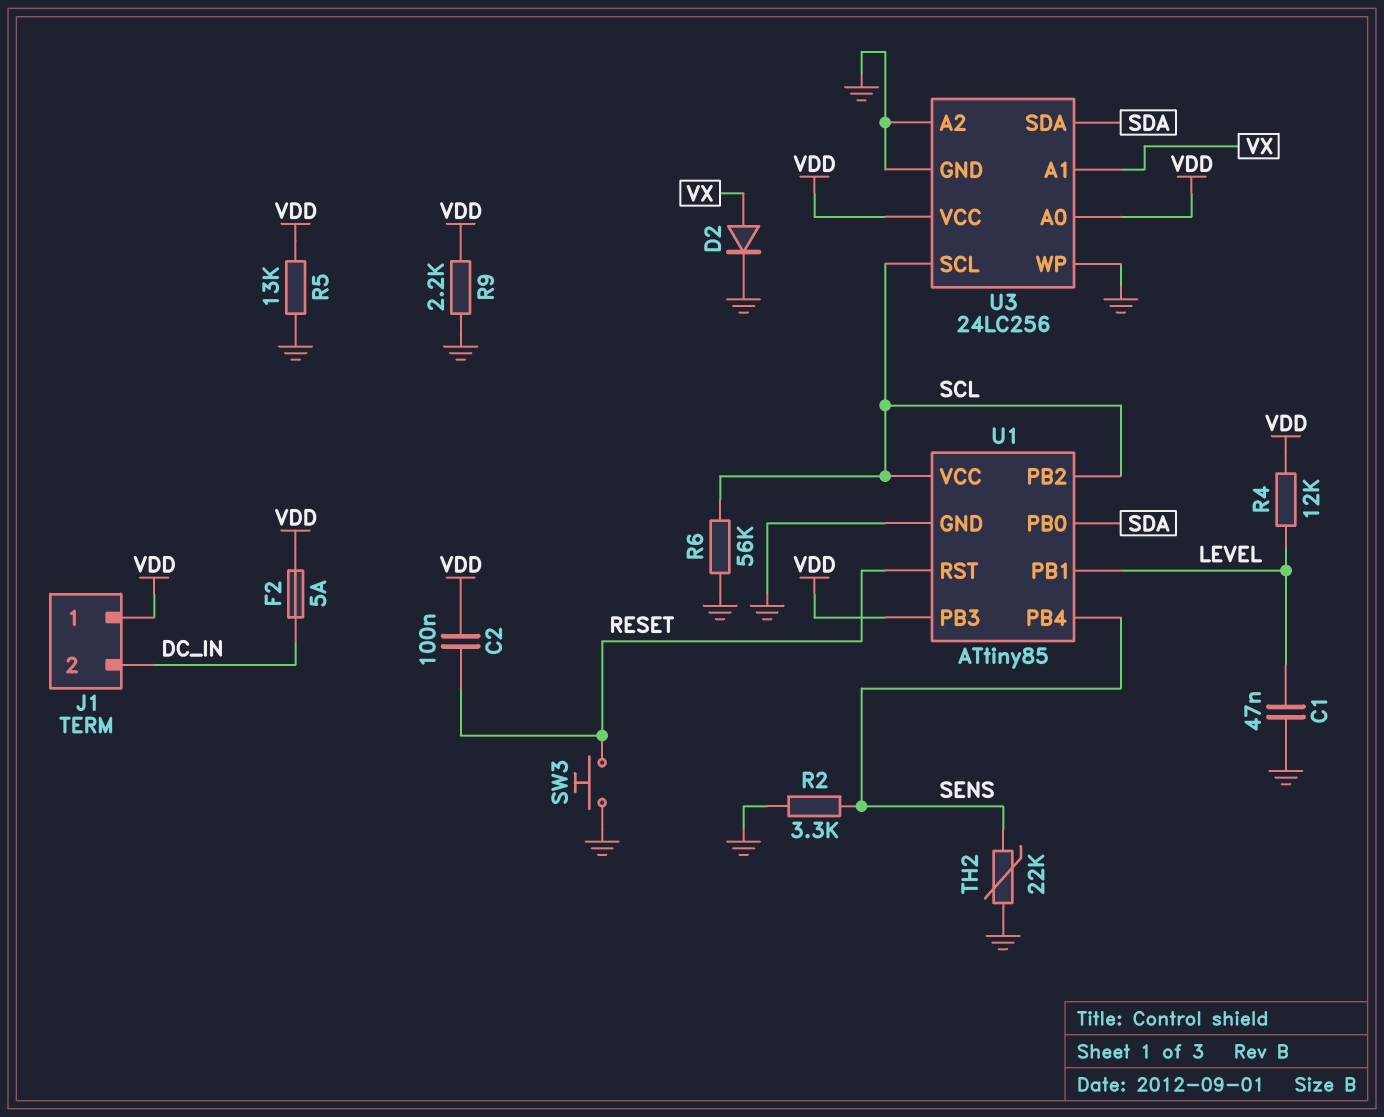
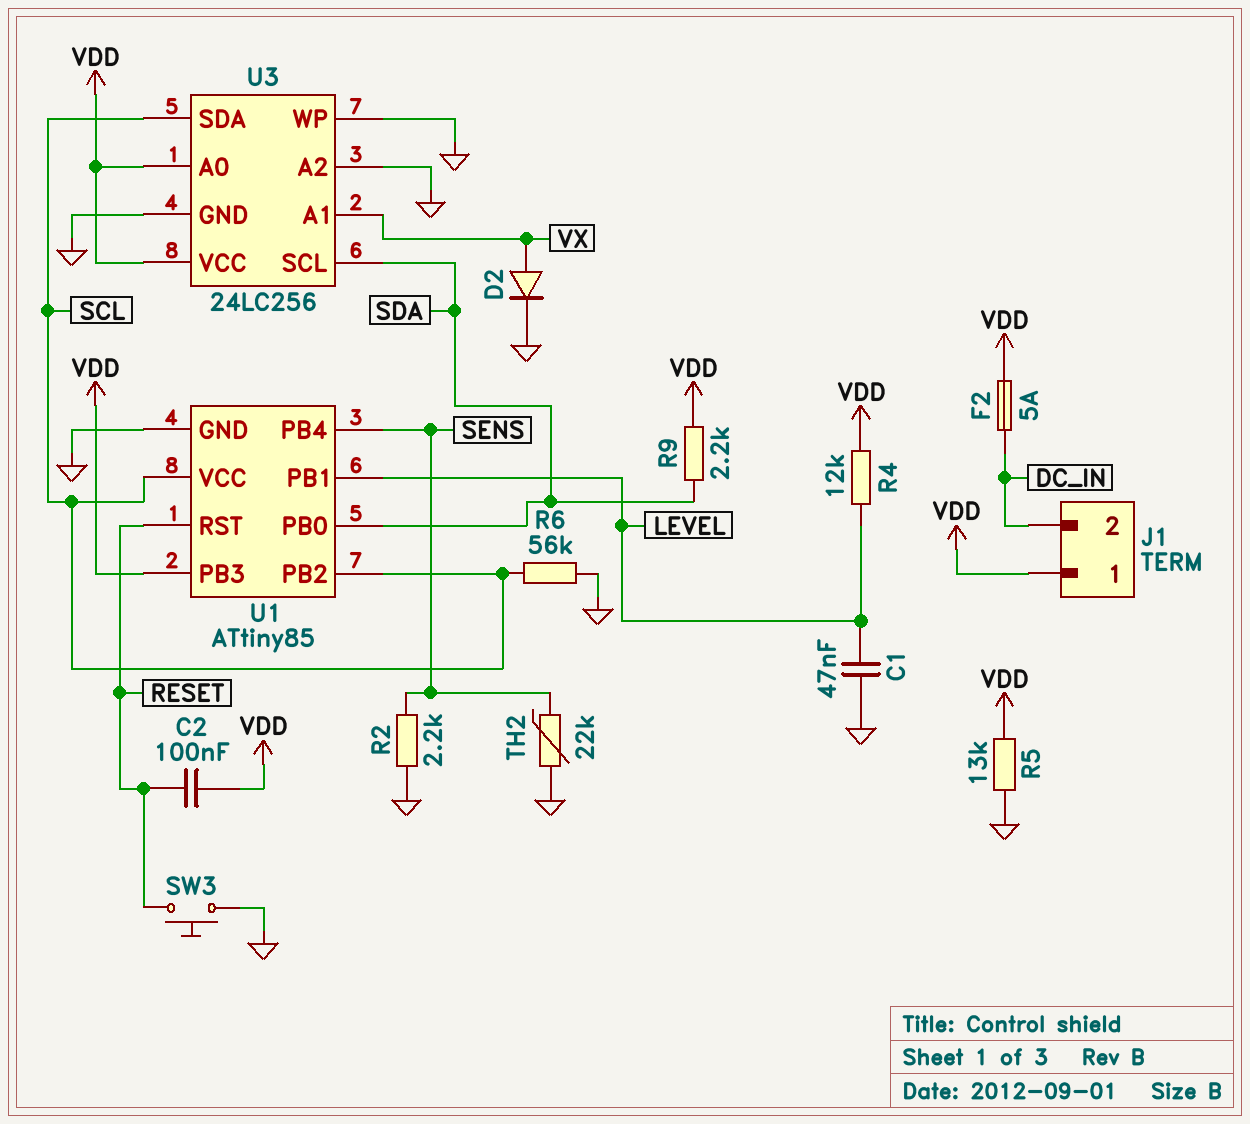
R2: 3.3k (GND, SENS) -> 2.2k (GND, SENS)
R9: 2.2k (GND, VDD) -> 2.2k (SDA, VDD)
U3 pin SCL: SCL -> SDA
U3 pin SDA: SDA -> SCL

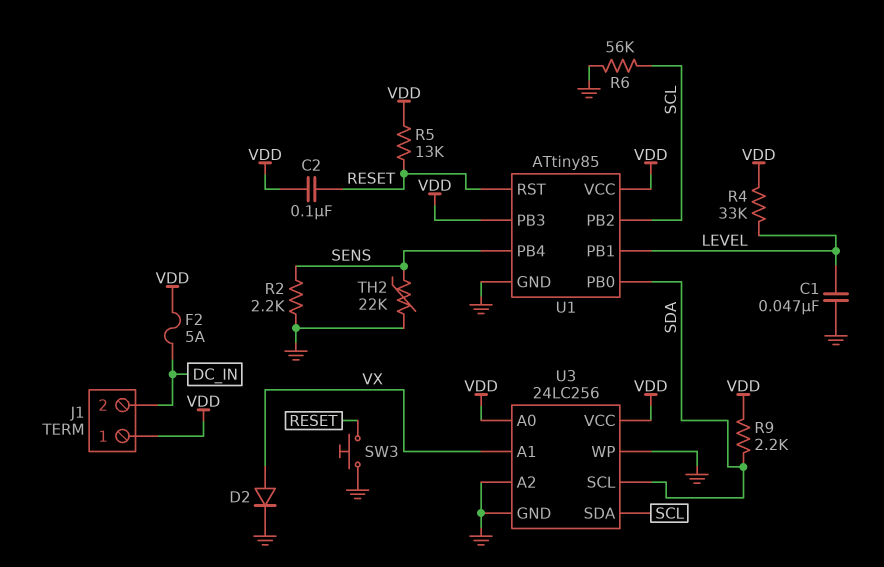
R4: 12k (LEVEL, VDD) -> 33k (LEVEL, VDD)
R5: 13k (GND, VDD) -> 13k (RESET, VDD)
U1 pin VCC: SCL -> VDD

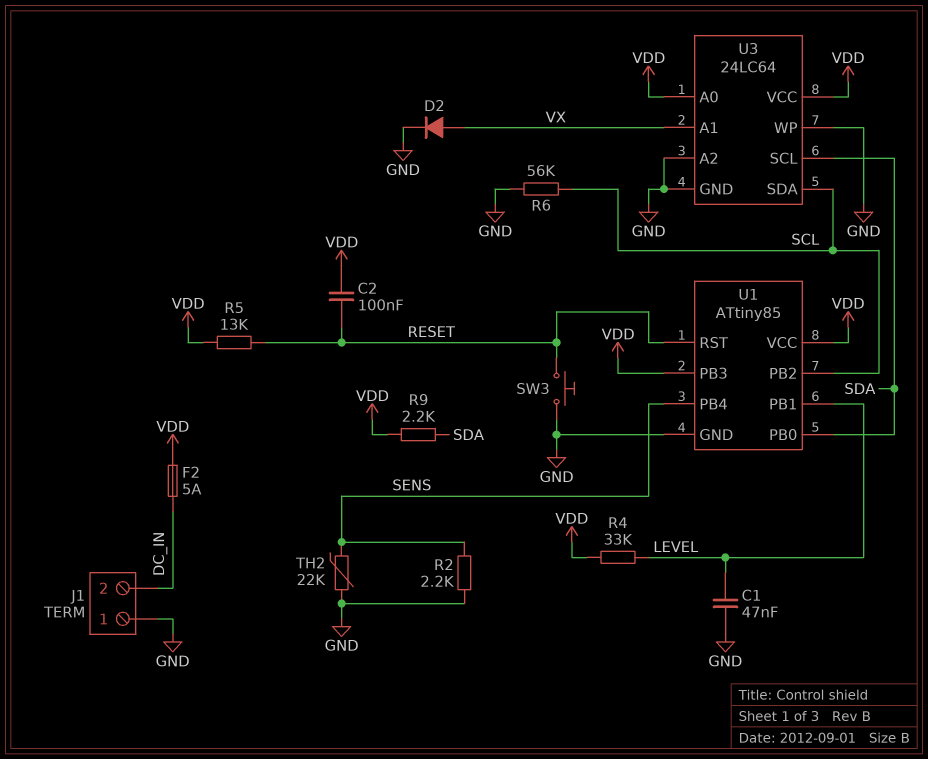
J1 pin 1: VDD -> GND
U3: 24LC256 -> 24LC64

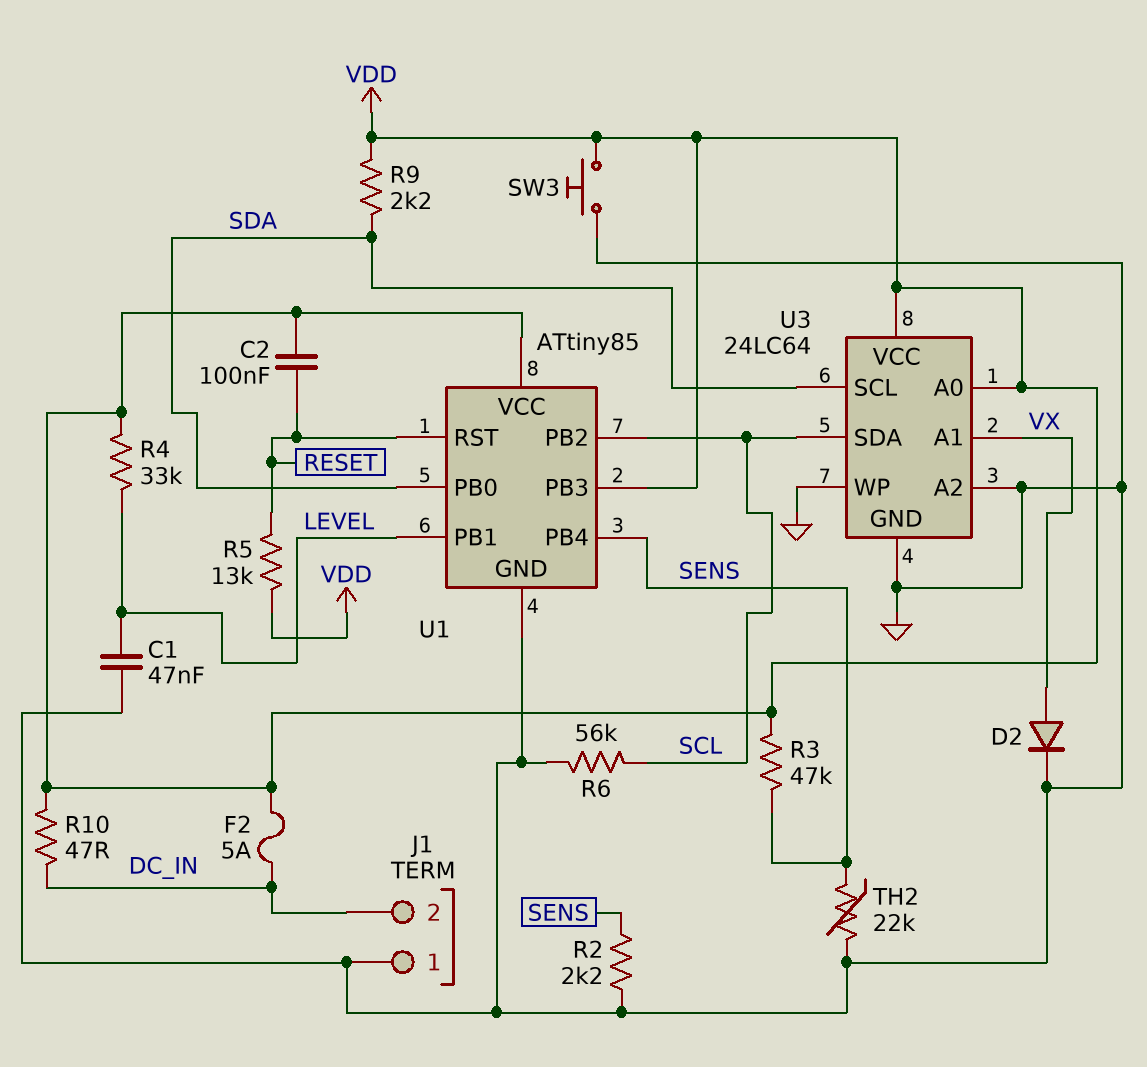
R3: none -> 47k (SENS, VDD)
R10: none -> 47 (DC_IN, VDD)
SW3: button (GND, RESET) -> button (GND, VDD)

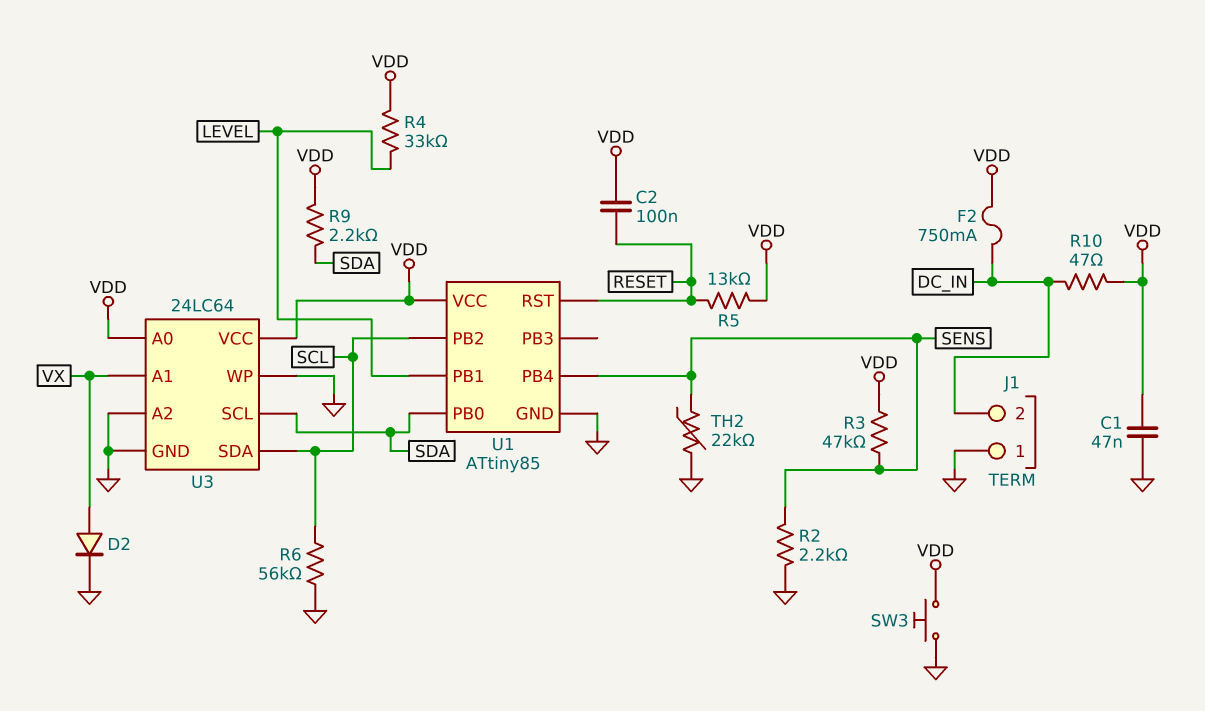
C1: 47nF (GND, LEVEL) -> 47nF (GND, VDD)
F2: 5A (DC_IN, VDD) -> 750mA (DC_IN, VDD)
U1 pin PB3: VDD -> none

